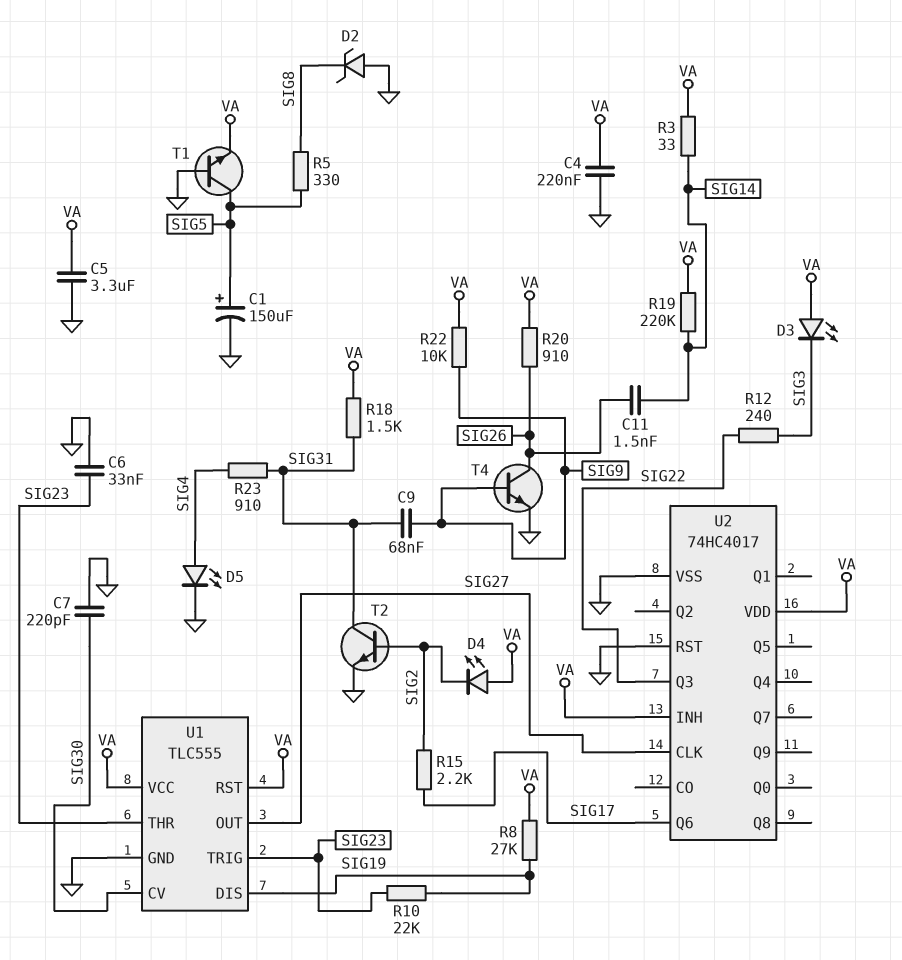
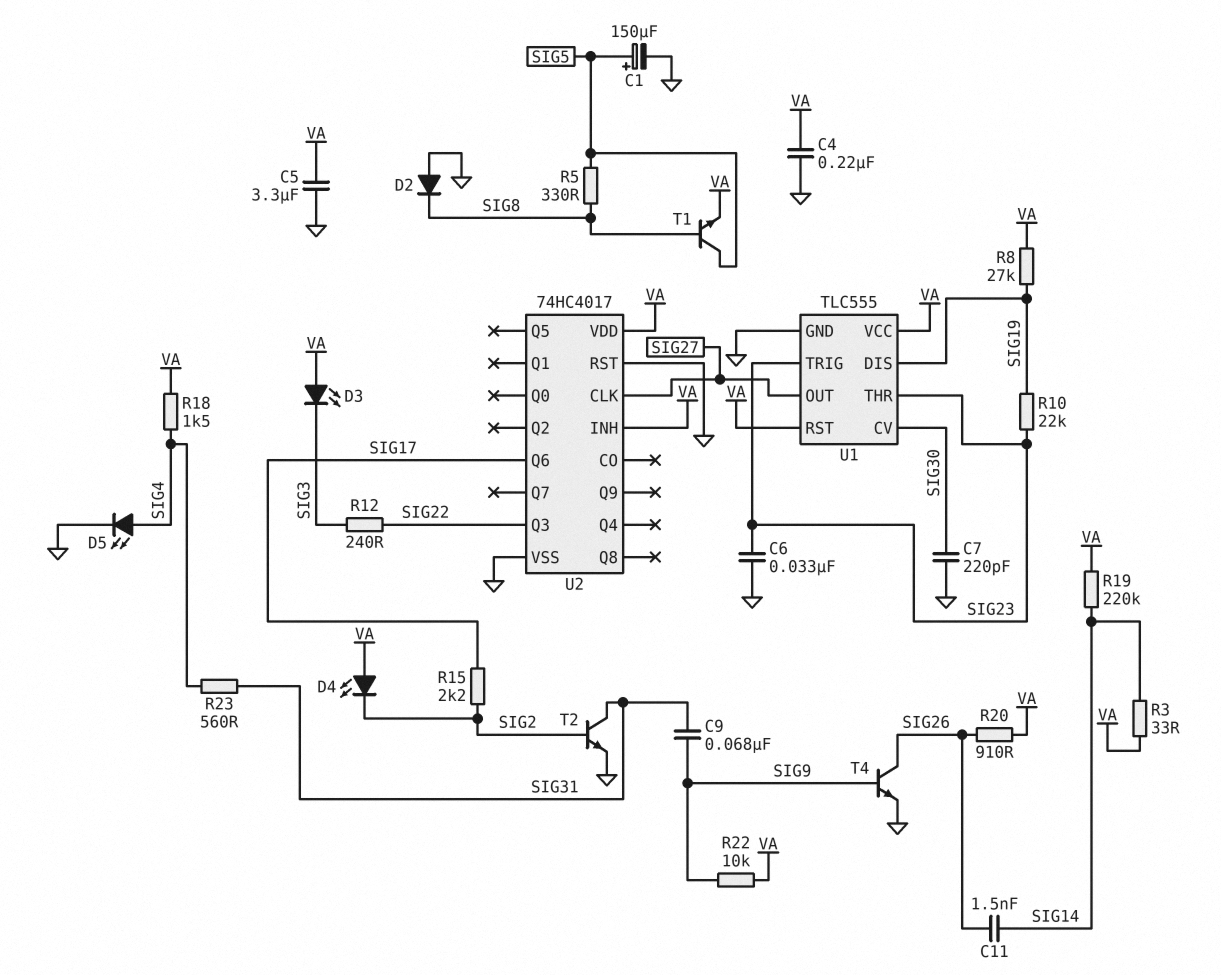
D2: zener (A GND, K SIG8) -> diode (A GND, K SIG8)
R18: 1.5k (SIG31, VA) -> 1.5k (SIG4, VA)
R23: 910 (SIG4, SIG31) -> 560 (SIG4, SIG31)
T1: NPN (B GND, C SIG5, E VA) -> NPN (B SIG8, C SIG5, E VA)

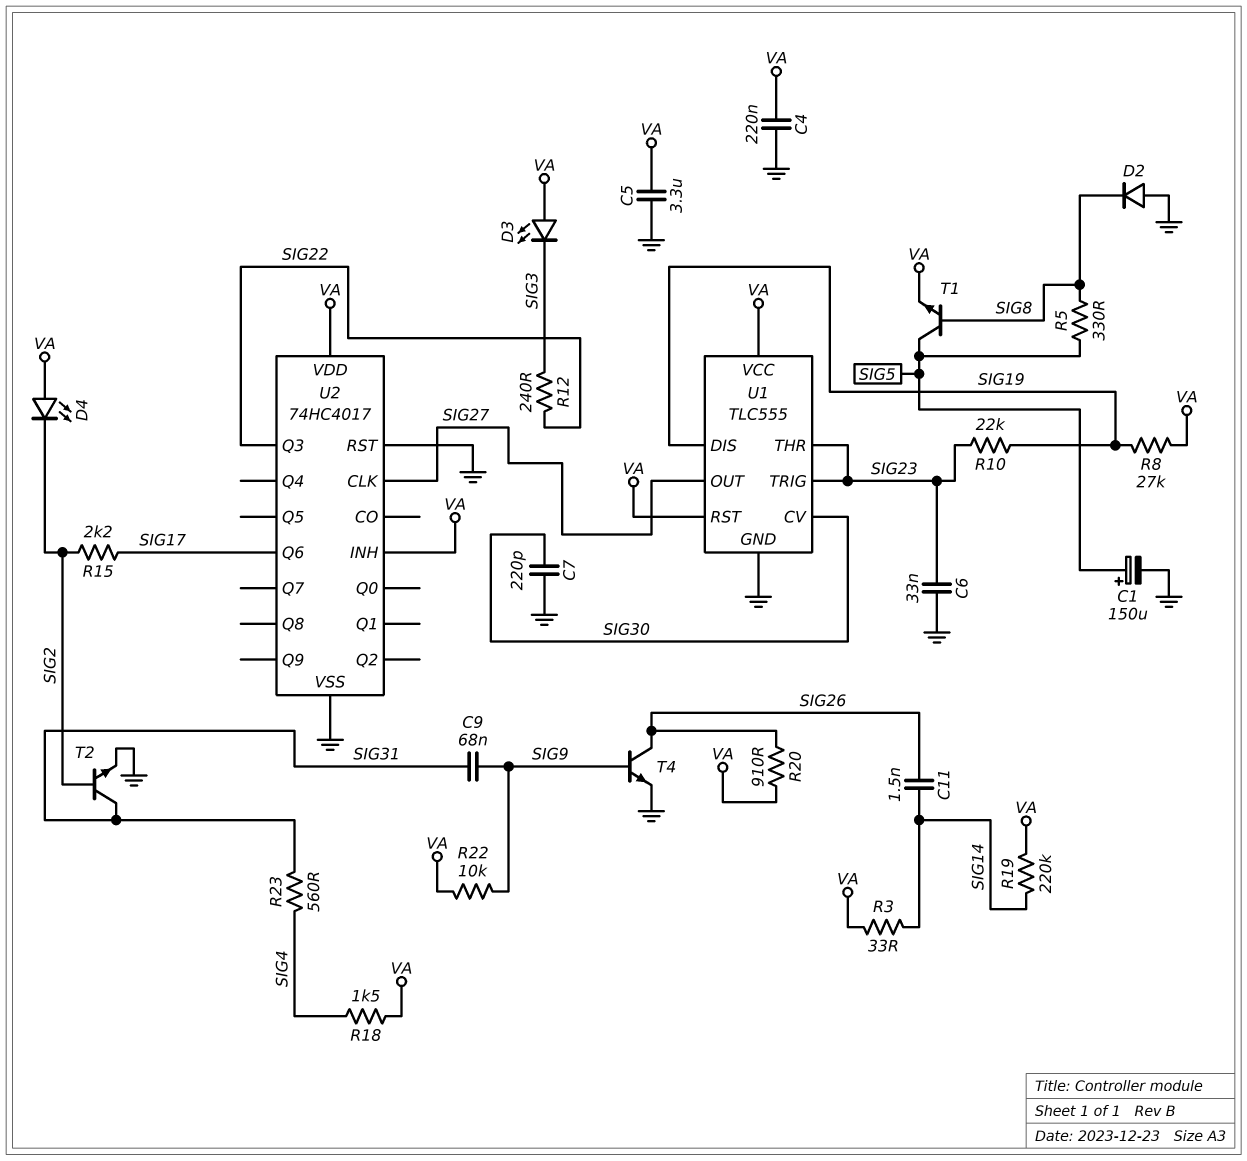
D5: LED (A SIG4, K GND) -> none

